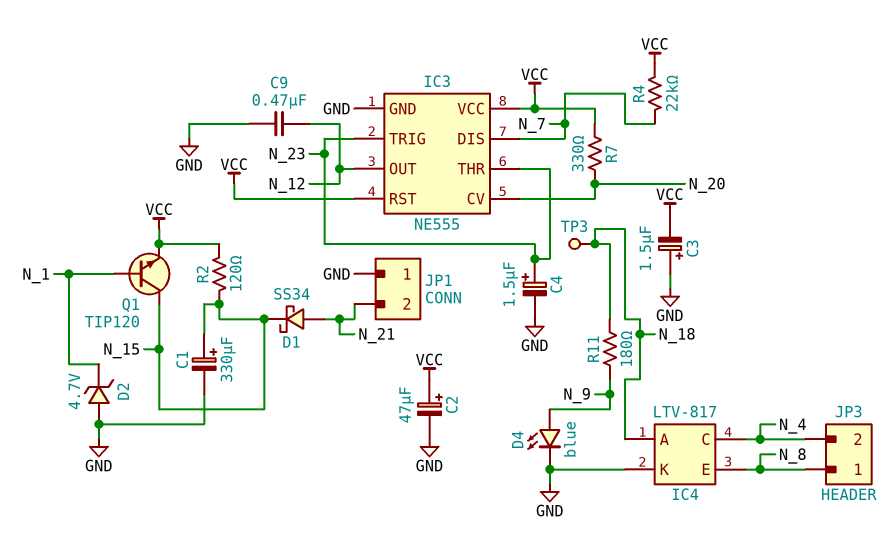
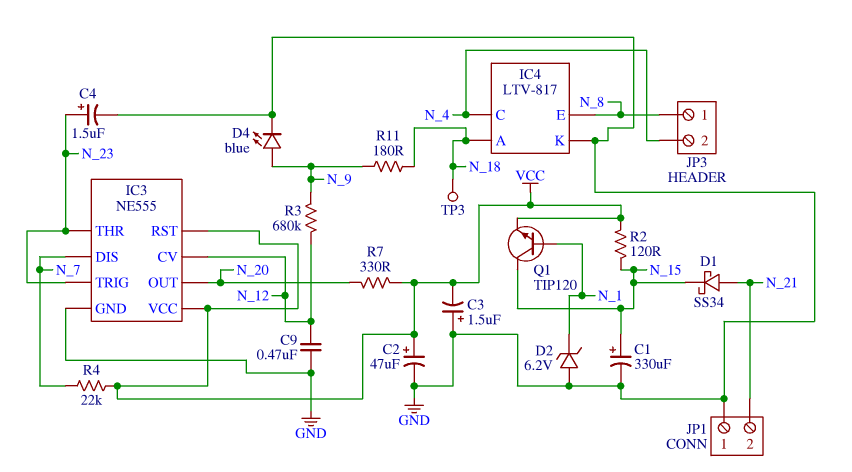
D2: zener 4.7V (A GND, K N_1) -> zener 6.2V (A GND, K N_1)
IC3 pin CV: N_20 -> N_12
IC3 pin OUT: N_12 -> N_20
R3: none -> 680k (N_9, N_12)

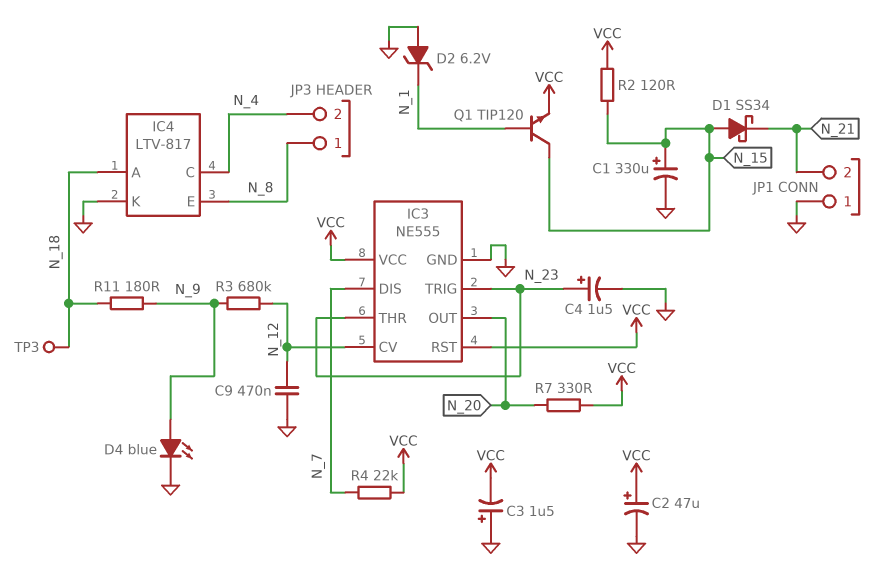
D1: schottky SS34 (A N_21, K N_15) -> schottky SS34 (A N_15, K N_21)

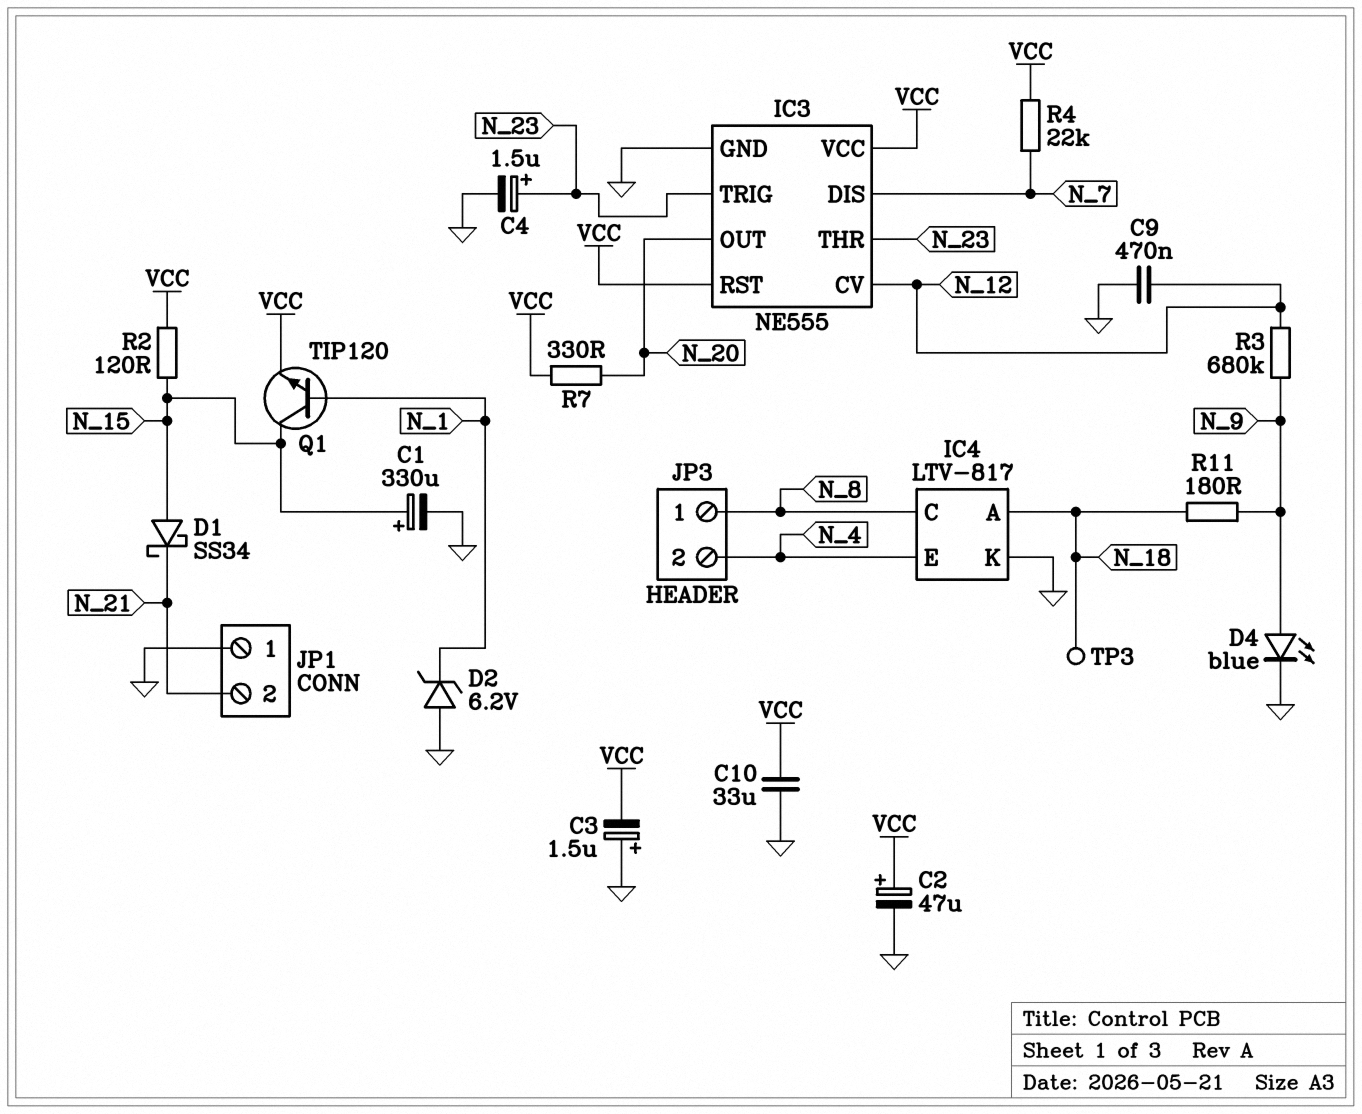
C10: none -> 33uF (GND, VCC)
IC4 pin C: N_4 -> N_8
IC4 pin E: N_8 -> N_4

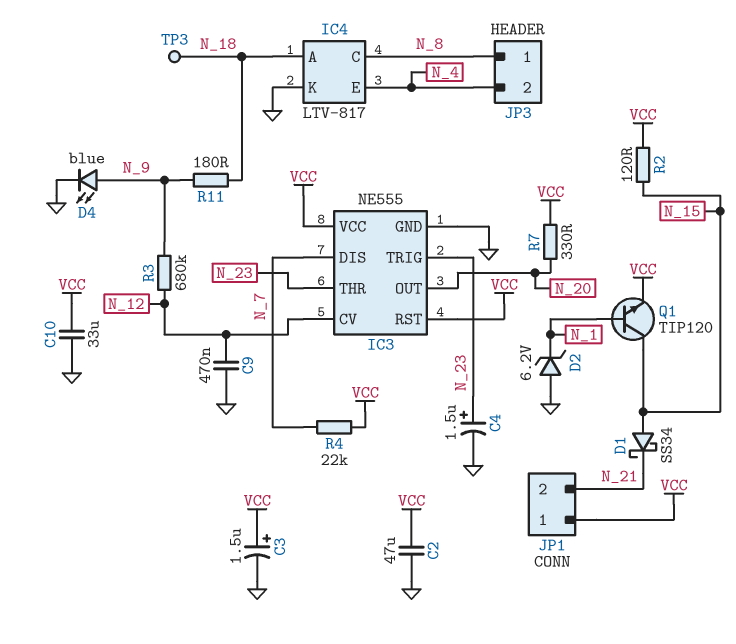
C1: 330uF (plus N_15, minus GND) -> none
C2: 47uF (plus VCC, minus GND) -> 47uF (GND, VCC)
C3: 1.5uF (plus GND, minus VCC) -> 1.5uF (plus VCC, minus GND)
JP1 pin 1: GND -> VCC

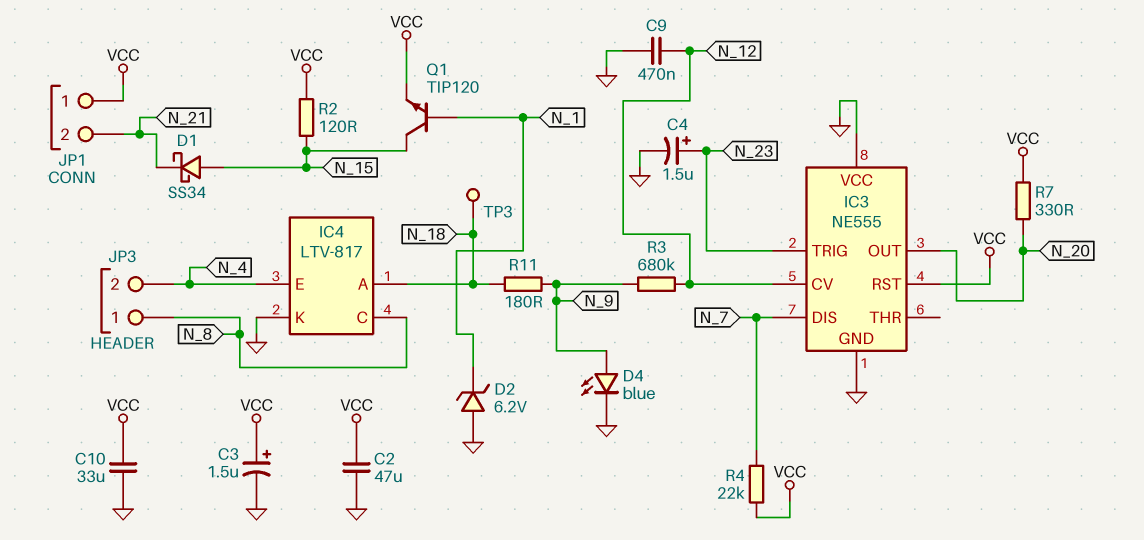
IC3 pin THR: N_23 -> none
IC3 pin VCC: VCC -> GND

